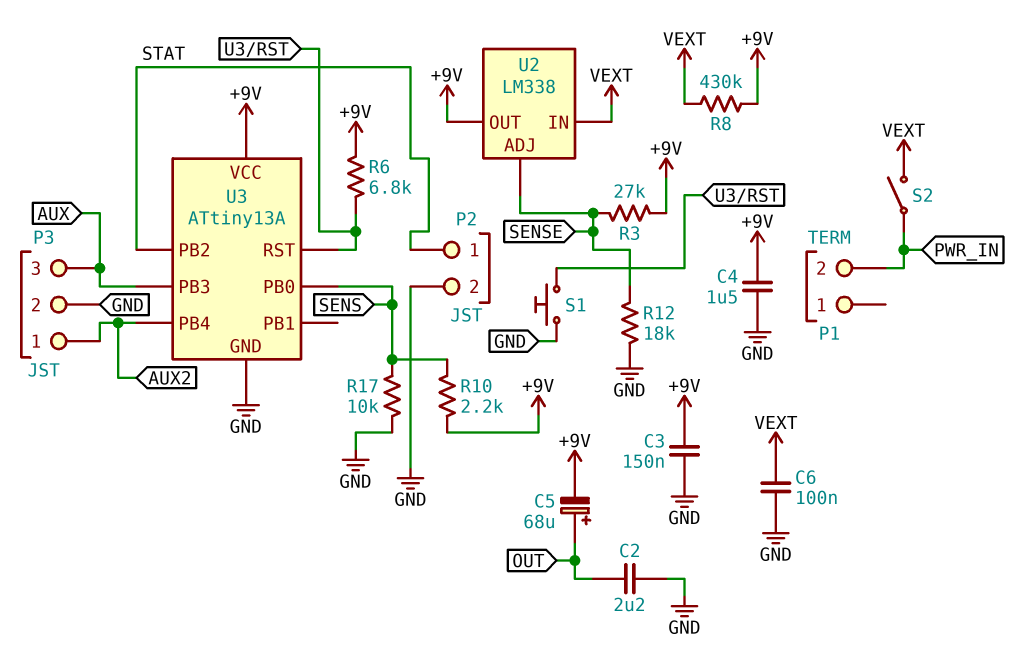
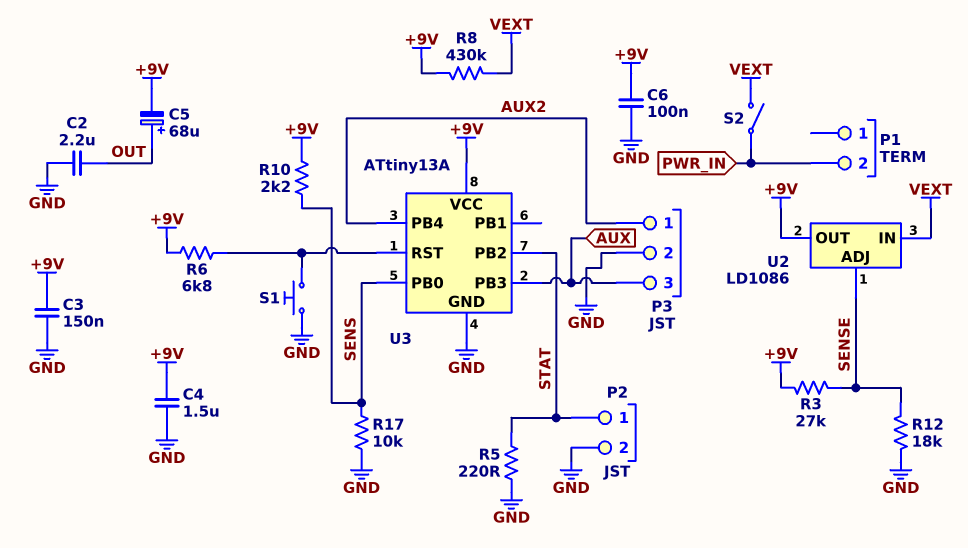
C6: 100nF (GND, VEXT) -> 100nF (+9V, GND)
R5: none -> 220 (GND, STAT)
U2: LM338 -> LD1086

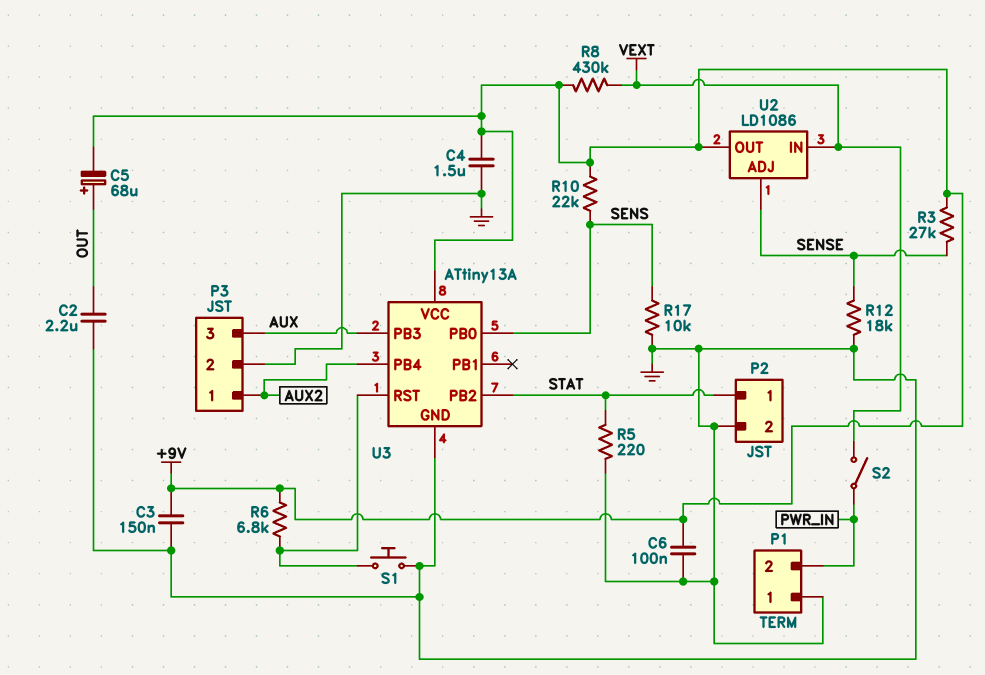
P1 pin 1: none -> GND
R10: 2.2k (+9V, SENS) -> 22k (+9V, SENS)

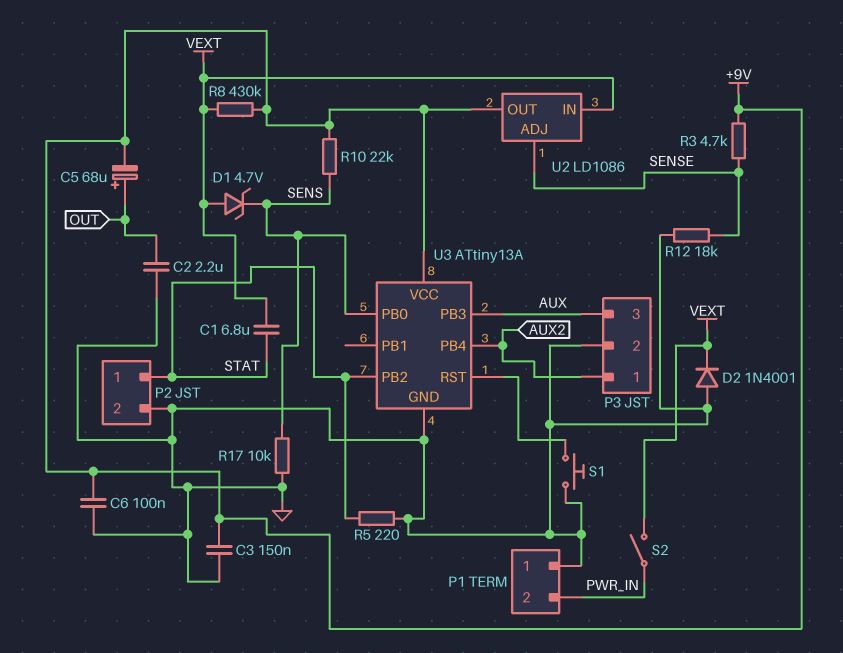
C1: none -> 6.8uF (STAT, VEXT)
C4: 1.5uF (+9V, GND) -> none
D1: none -> zener 4.7V (A VEXT, K SENS)
D2: none -> diode 1N4001 (A GND, K VEXT)
R3: 27k (+9V, SENSE) -> 4.7k (+9V, SENSE)
R6: 6.8k (+9V, U3/RST) -> none

